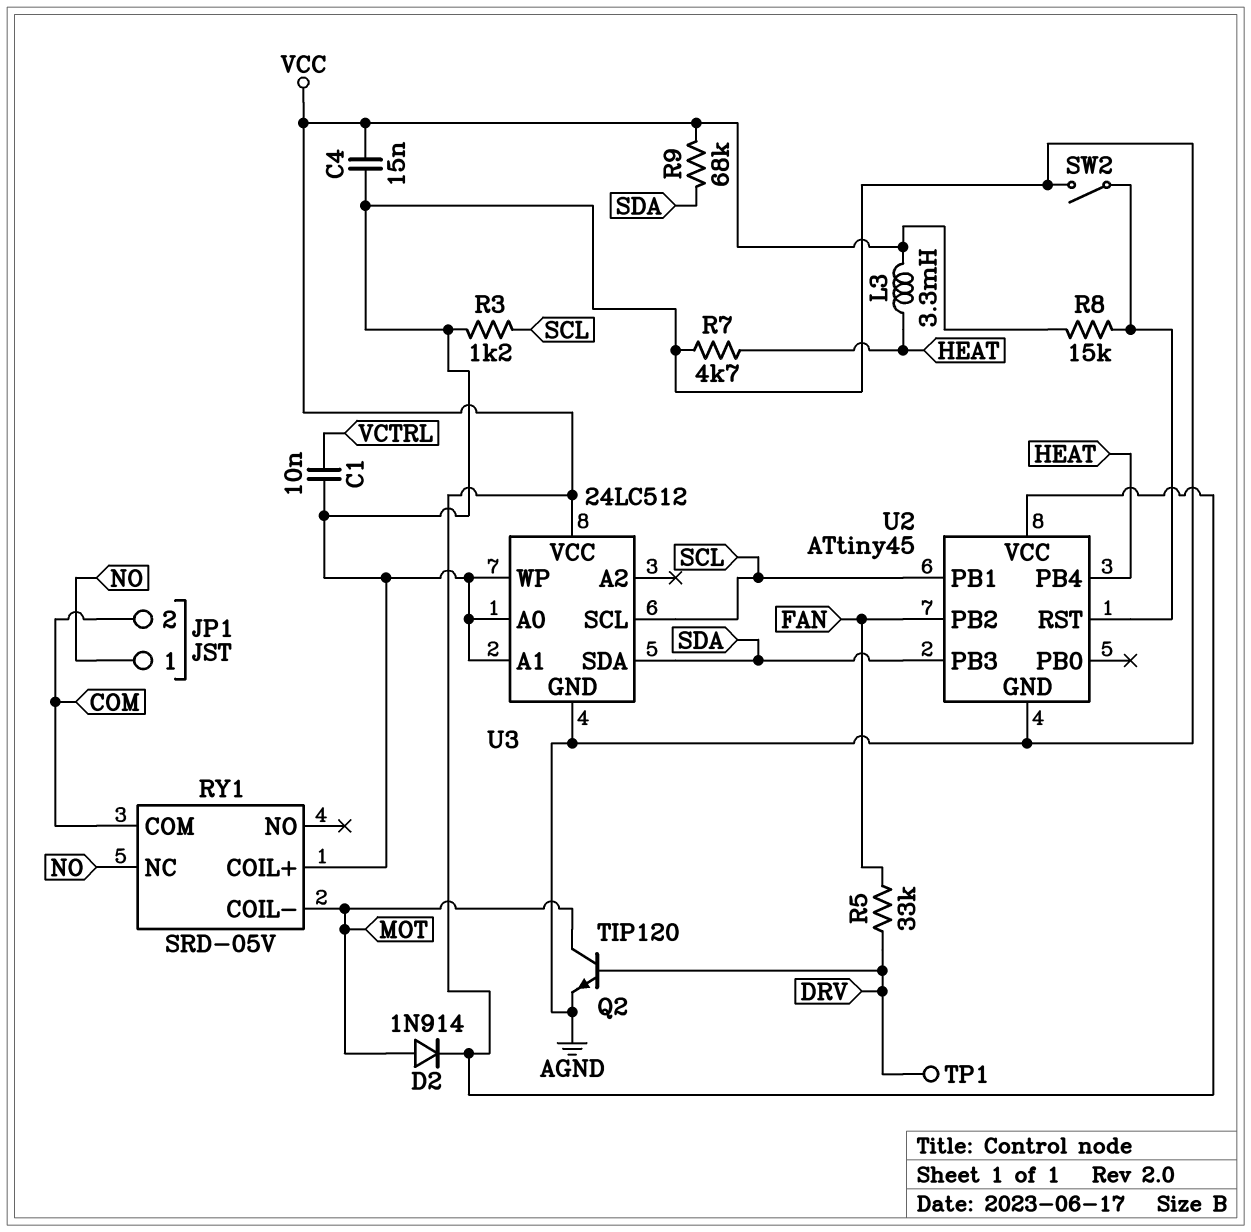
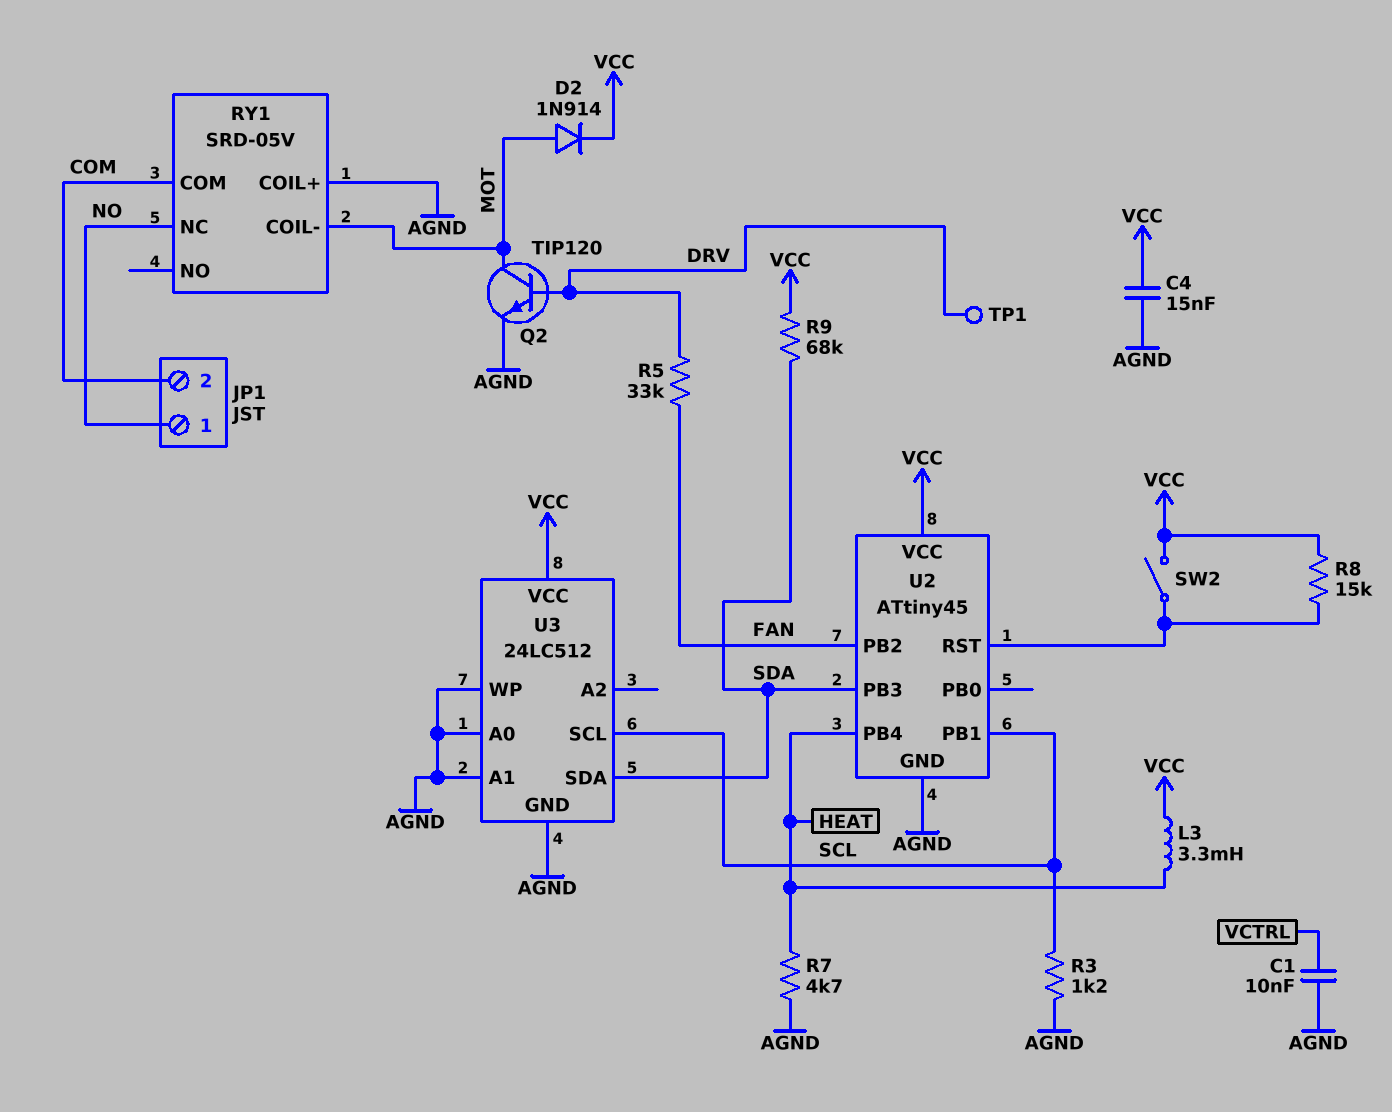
SW2: switch (AGND, U2/RST) -> switch (U2/RST, VCC)

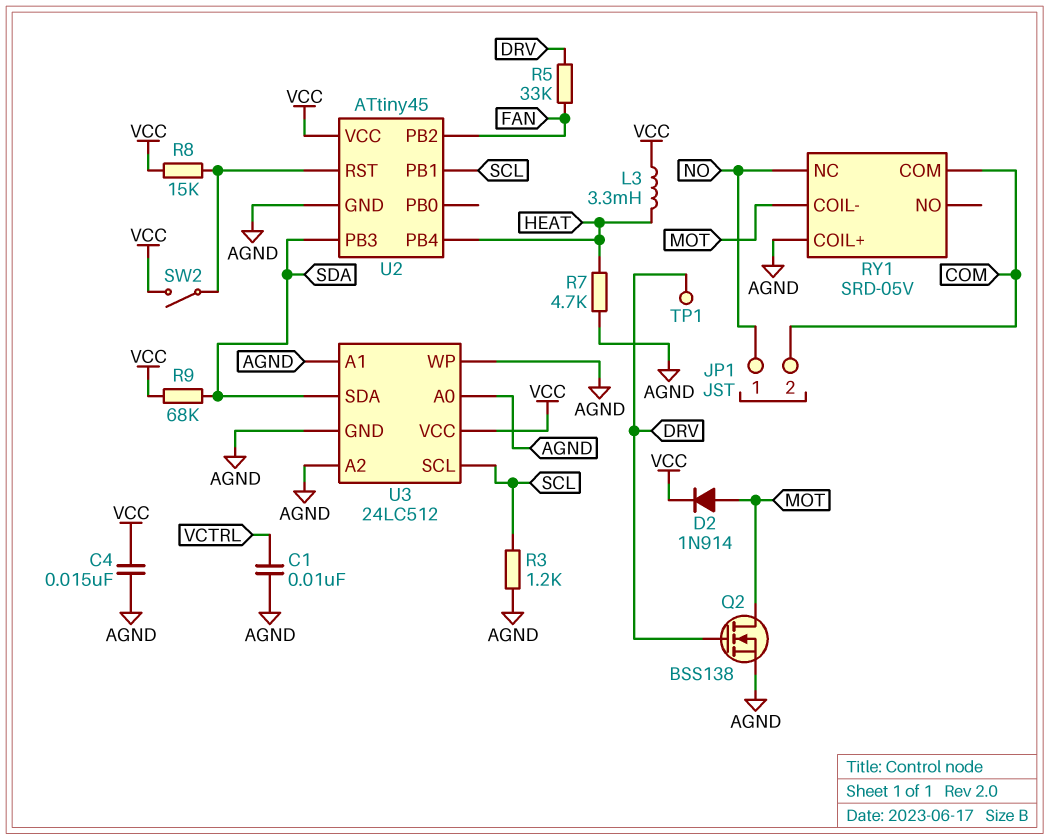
Q2: NPN TIP120 (B DRV, C MOT, E AGND) -> NMOS BSS138 (G DRV, D MOT, S AGND)
U3 pin A2: none -> AGND

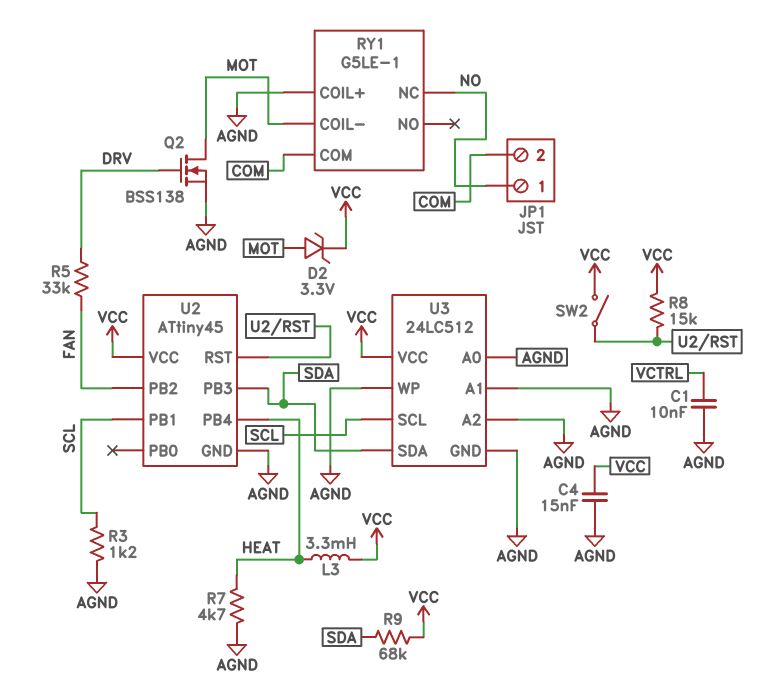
D2: diode 1N914 (A MOT, K VCC) -> zener 3.3V (A MOT, K VCC)
RY1: SRD-05V -> G5LE-1
TP1: test point (DRV) -> none

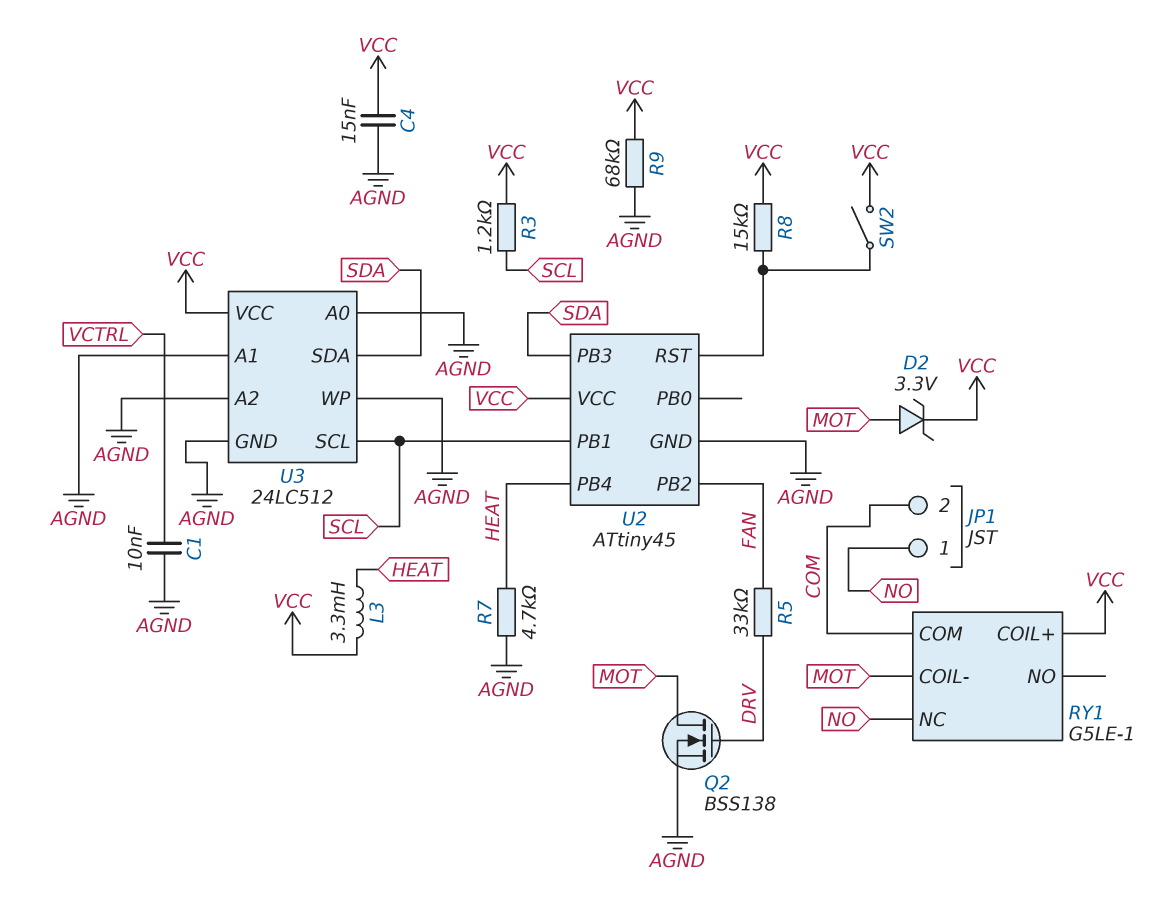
R3: 1.2k (AGND, SCL) -> 1.2k (SCL, VCC)
R9: 68k (SDA, VCC) -> 68k (AGND, VCC)
RY1 pin COIL+: AGND -> VCC

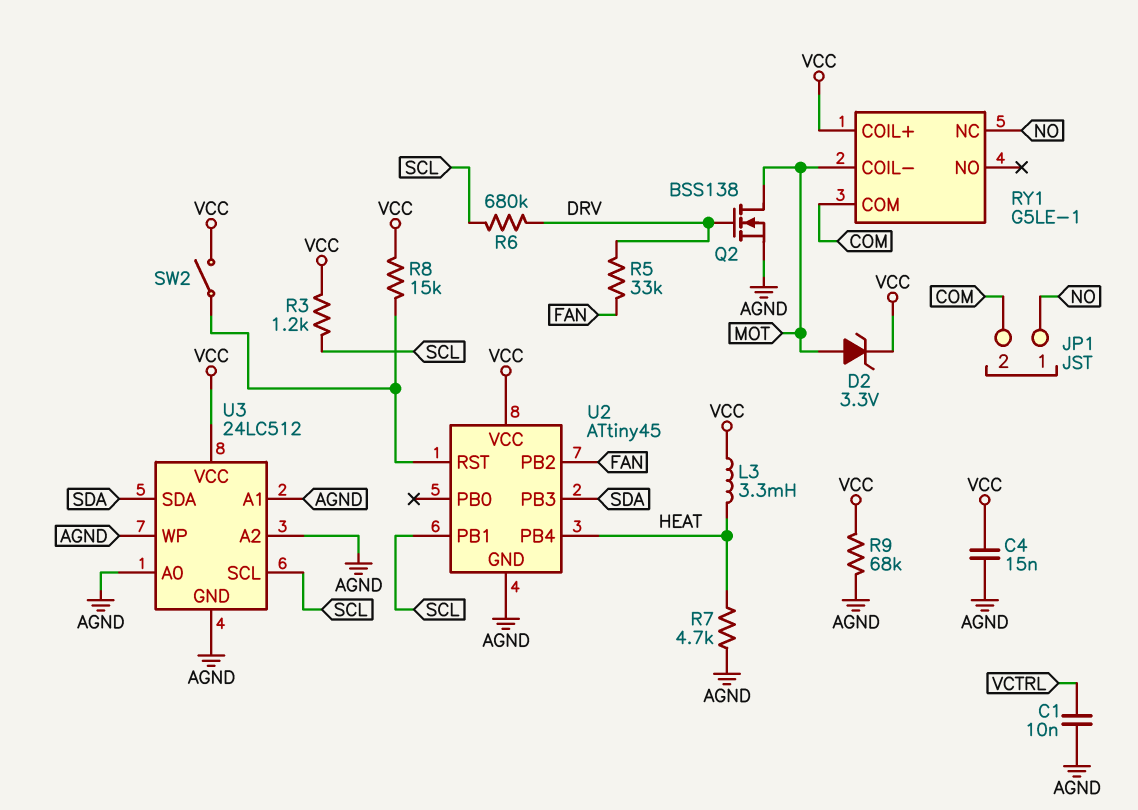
R6: none -> 680k (DRV, SCL)

